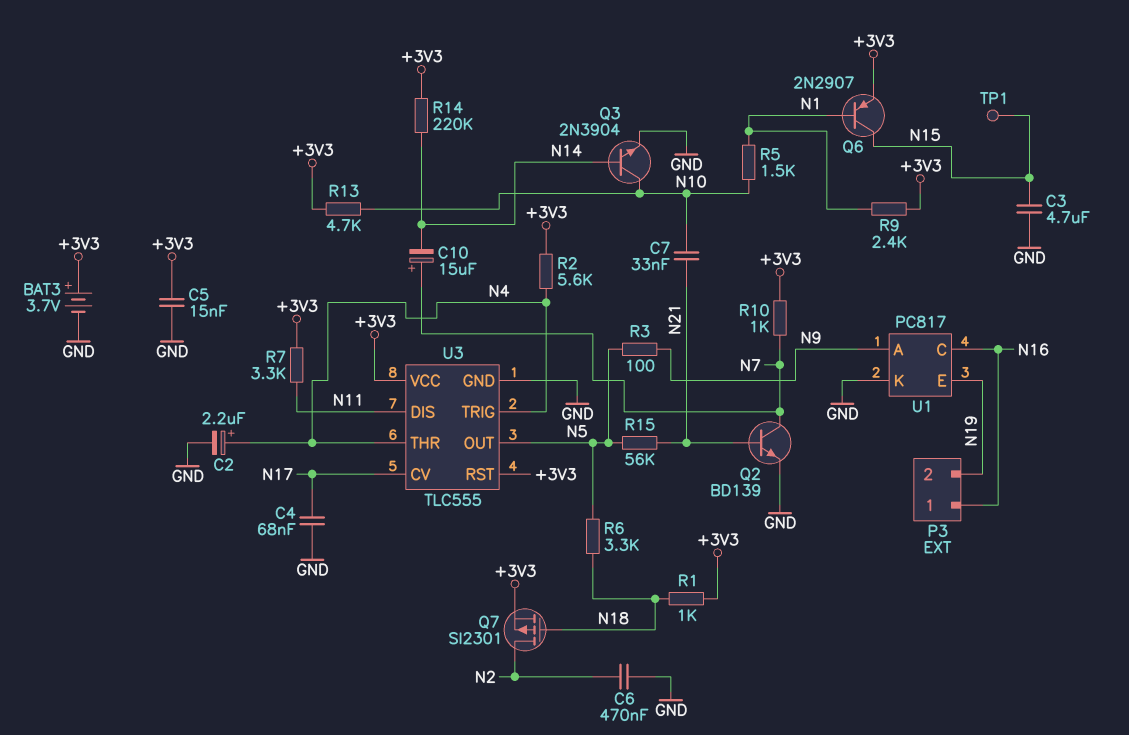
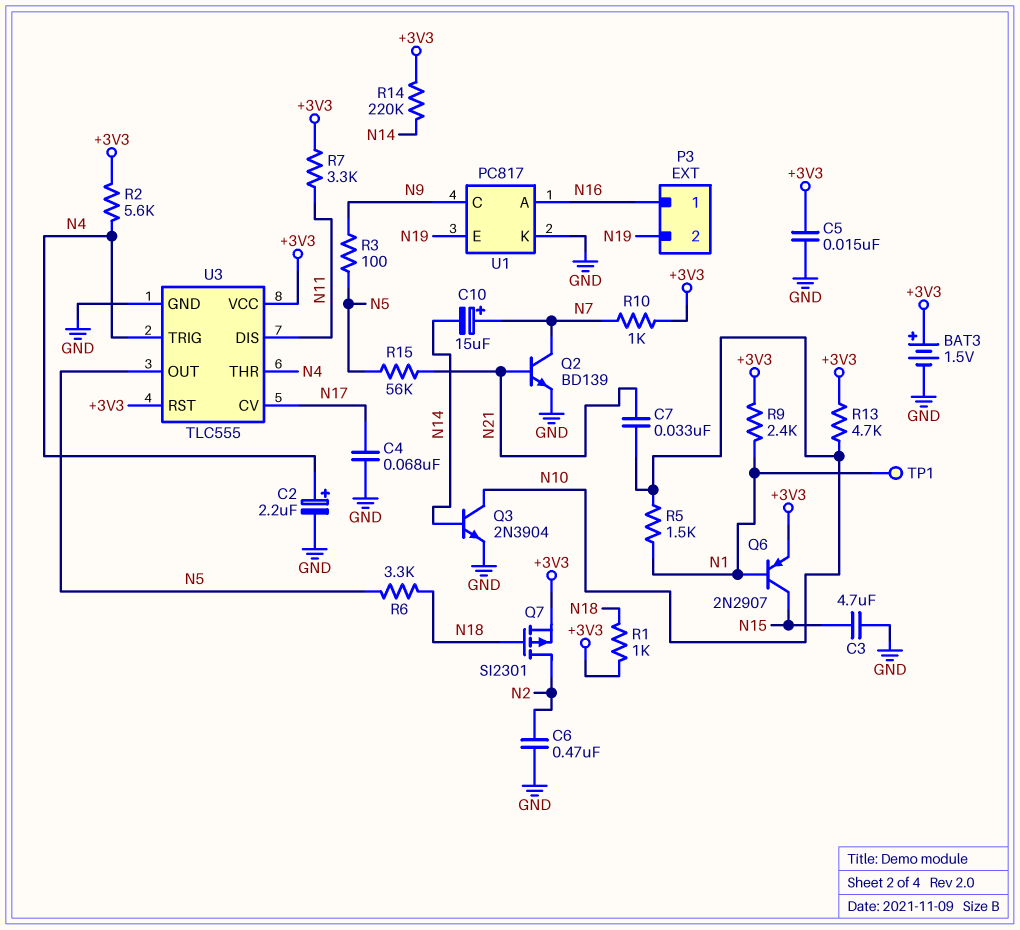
BAT3: 3.7V (plus +3V3, minus GND) -> 1.5V (plus +3V3, minus GND)
TP1: test point (N15) -> test point (N1)
U1 pin A: N9 -> N16
U1 pin C: N16 -> N9

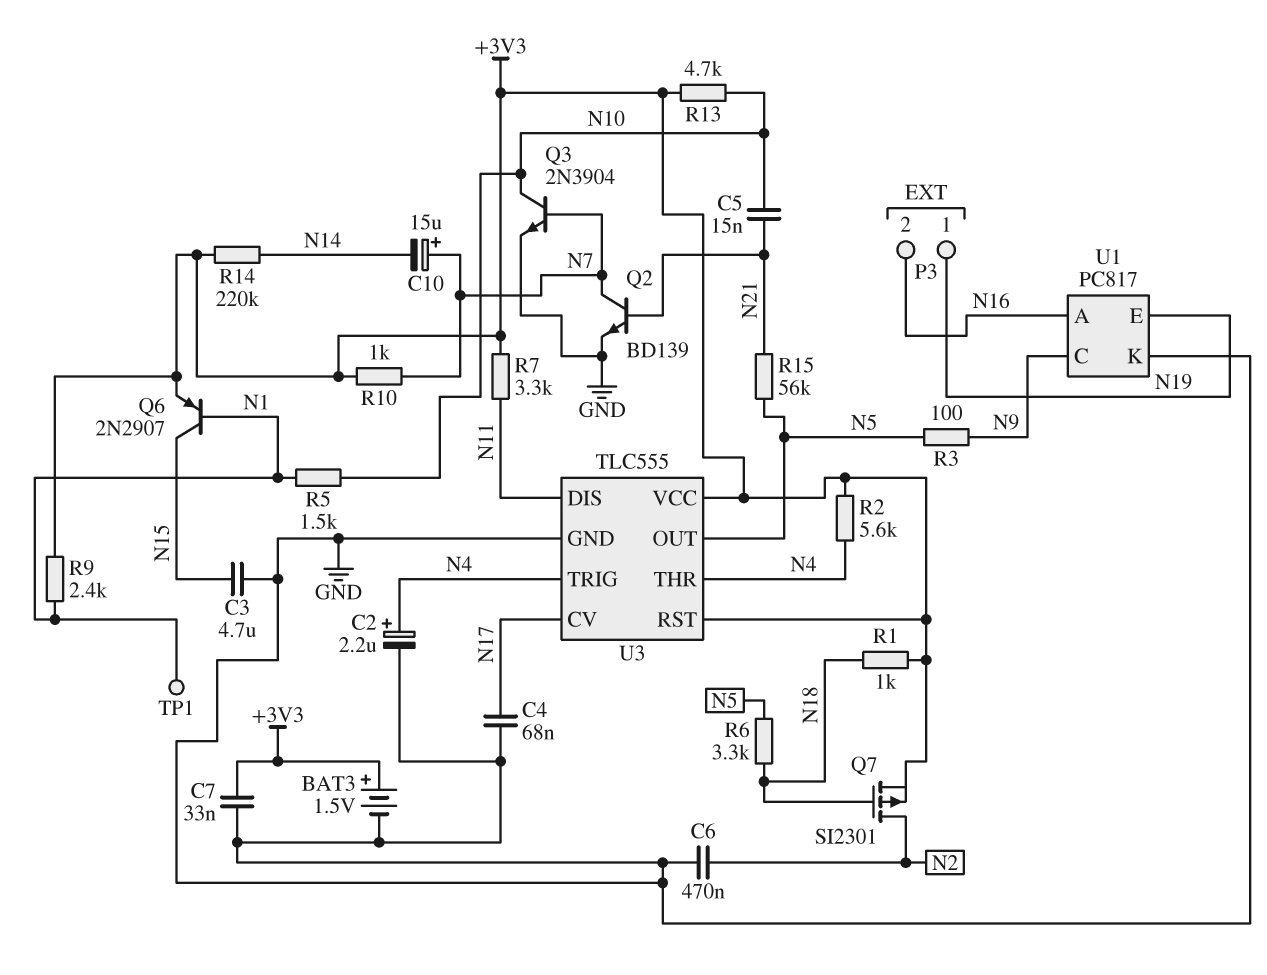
C5: 15nF (+3V3, GND) -> 15nF (N10, N21)
C7: 33nF (N10, N21) -> 33nF (+3V3, GND)
P3 pin 1: N16 -> N19
P3 pin 2: N19 -> N16
Q3: NPN 2N3904 (B N14, C N10, E GND) -> NPN 2N3904 (B N7, C N10, E GND)

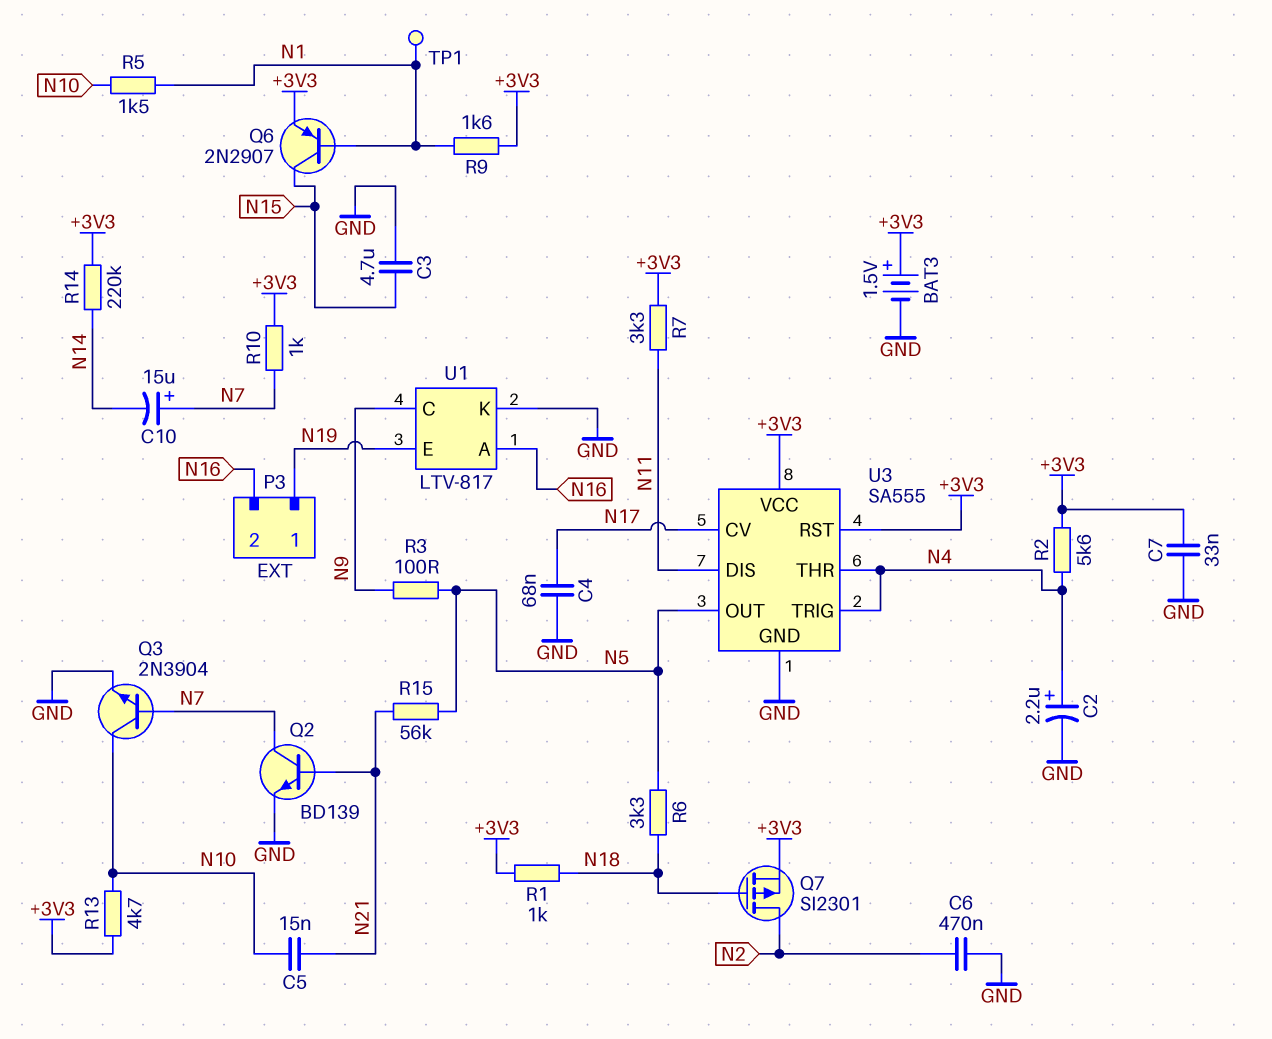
R9: 2.4k (+3V3, N1) -> 1.6k (+3V3, N1)
U1: PC817 -> LTV-817
U3: TLC555 -> SA555

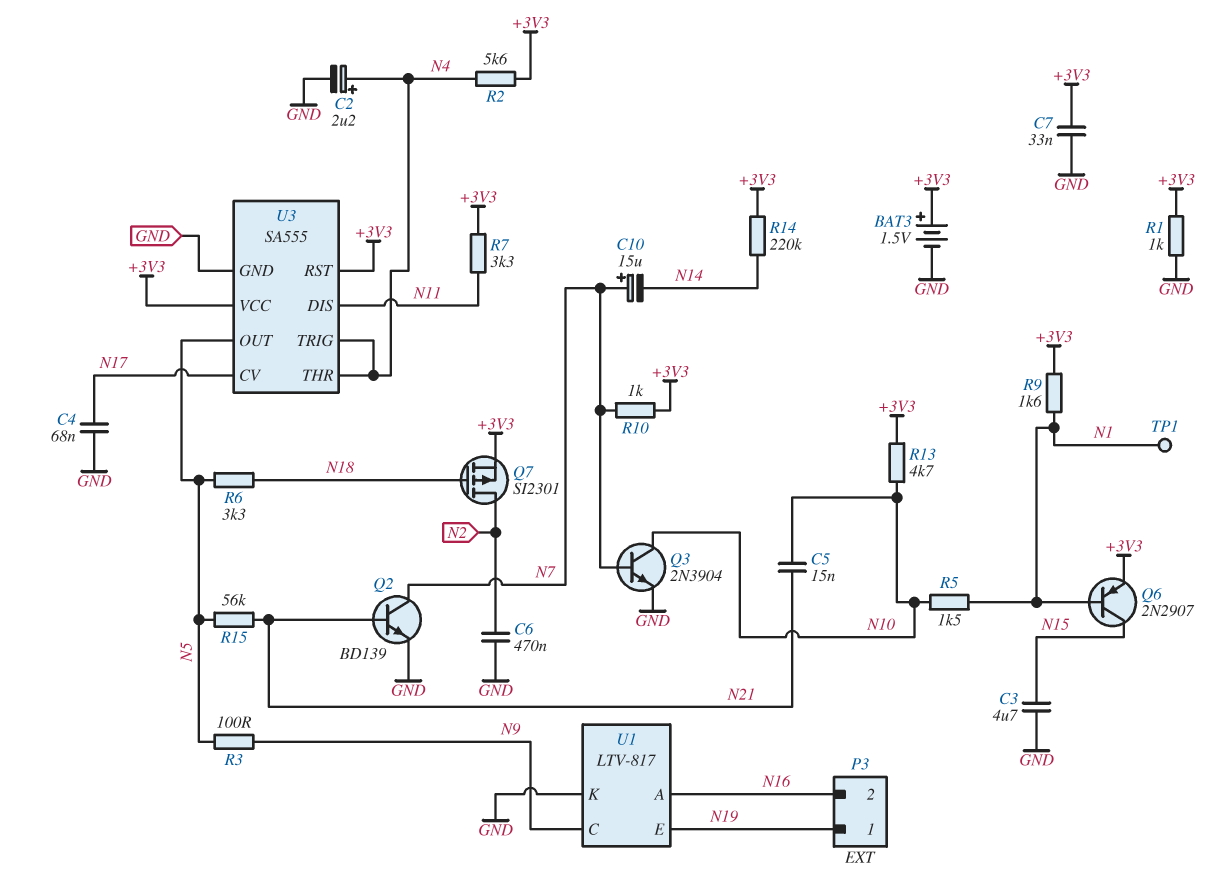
R1: 1k (+3V3, N18) -> 1k (+3V3, GND)

